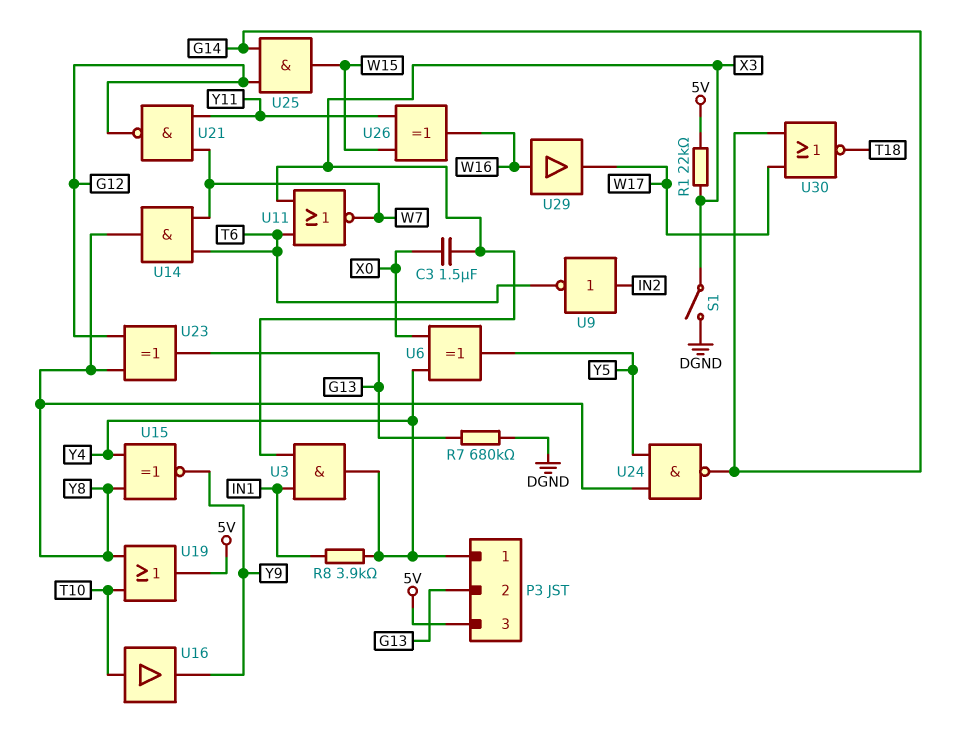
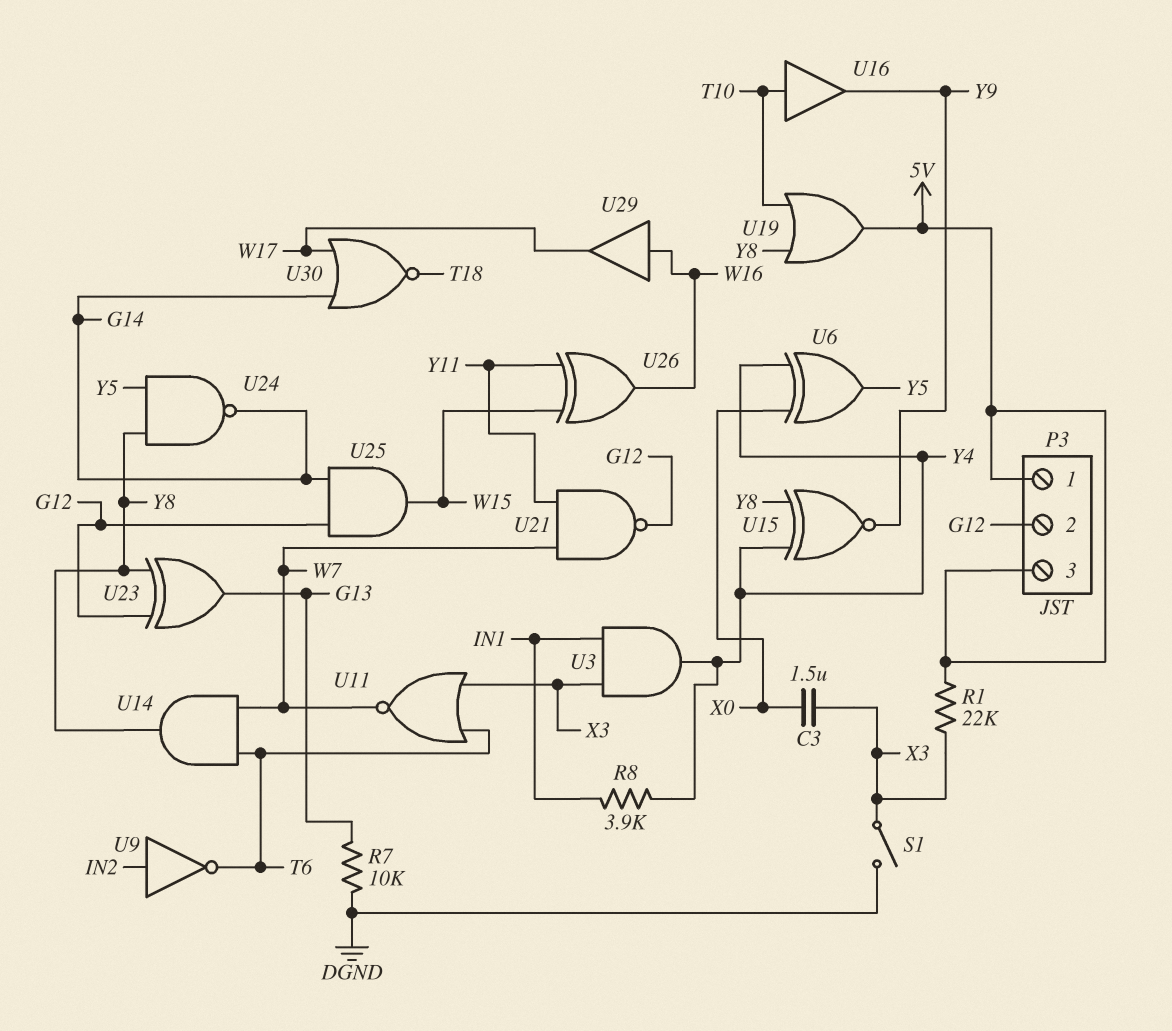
P3 pin 1: Y4 -> 5V
P3 pin 2: G13 -> G12
R7: 680k (DGND, G13) -> 10k (DGND, G13)

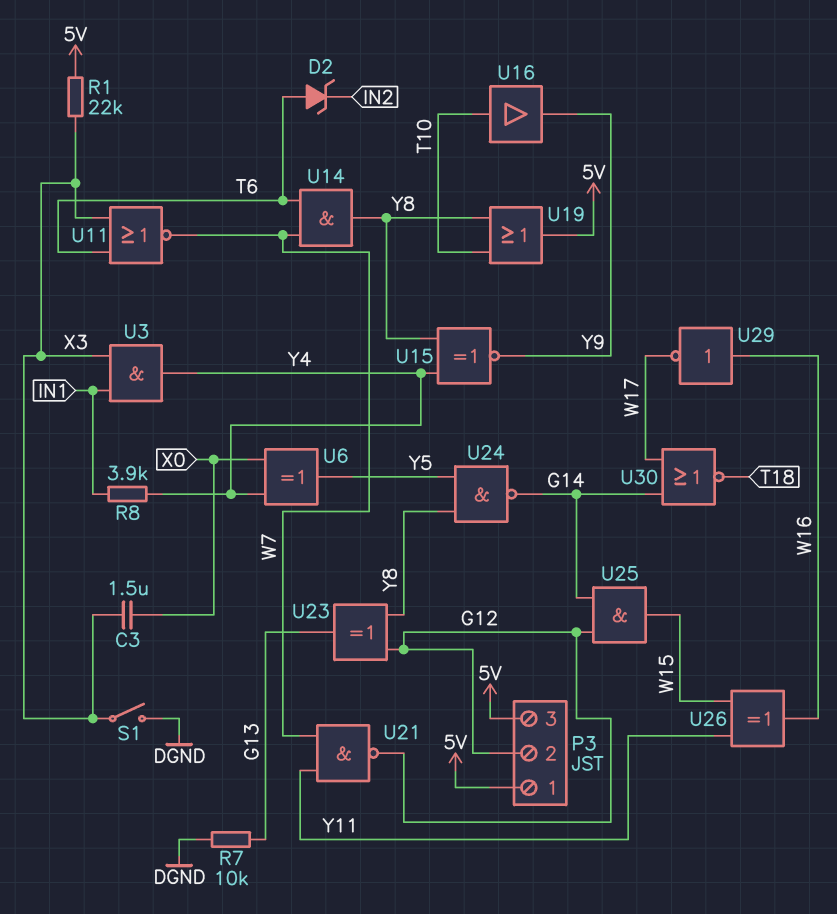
D2: none -> zener (A T6, K IN2)
U9: NOT (in IN2, out T6) -> none
U29: buffer (in W16, out W17) -> NOT (in W16, out W17)

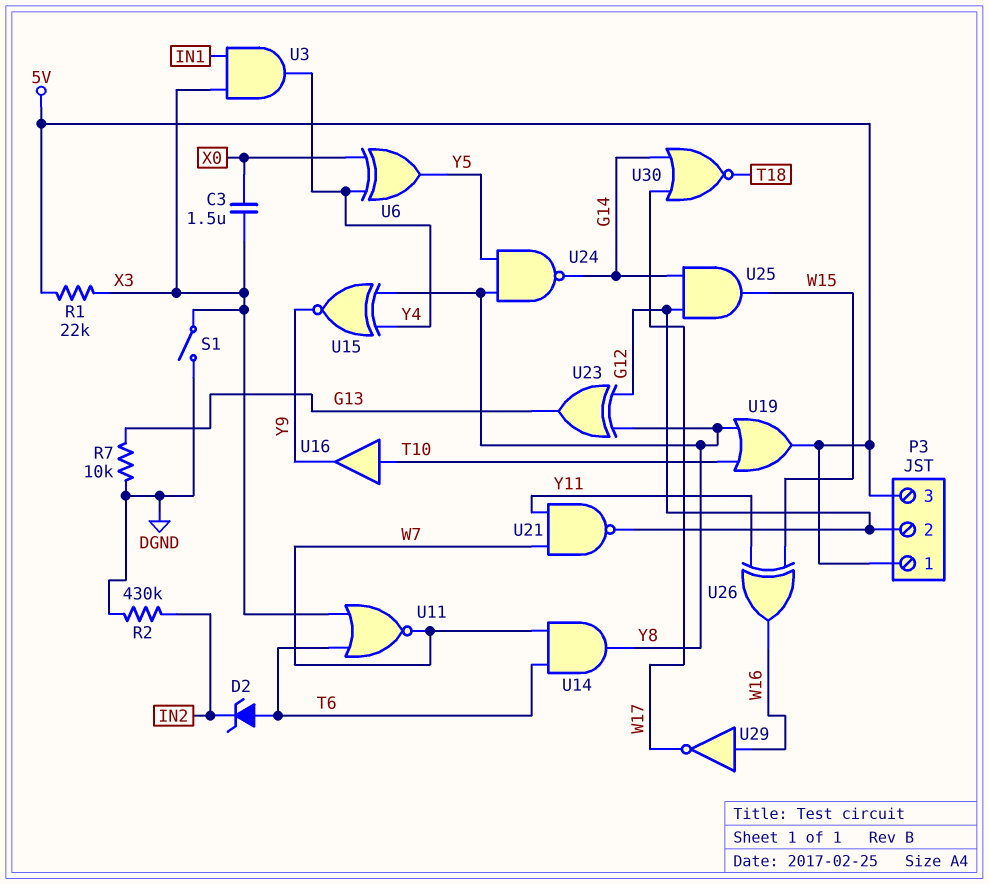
R2: none -> 430k (DGND, IN2)
R8: 3.9k (IN1, Y4) -> none

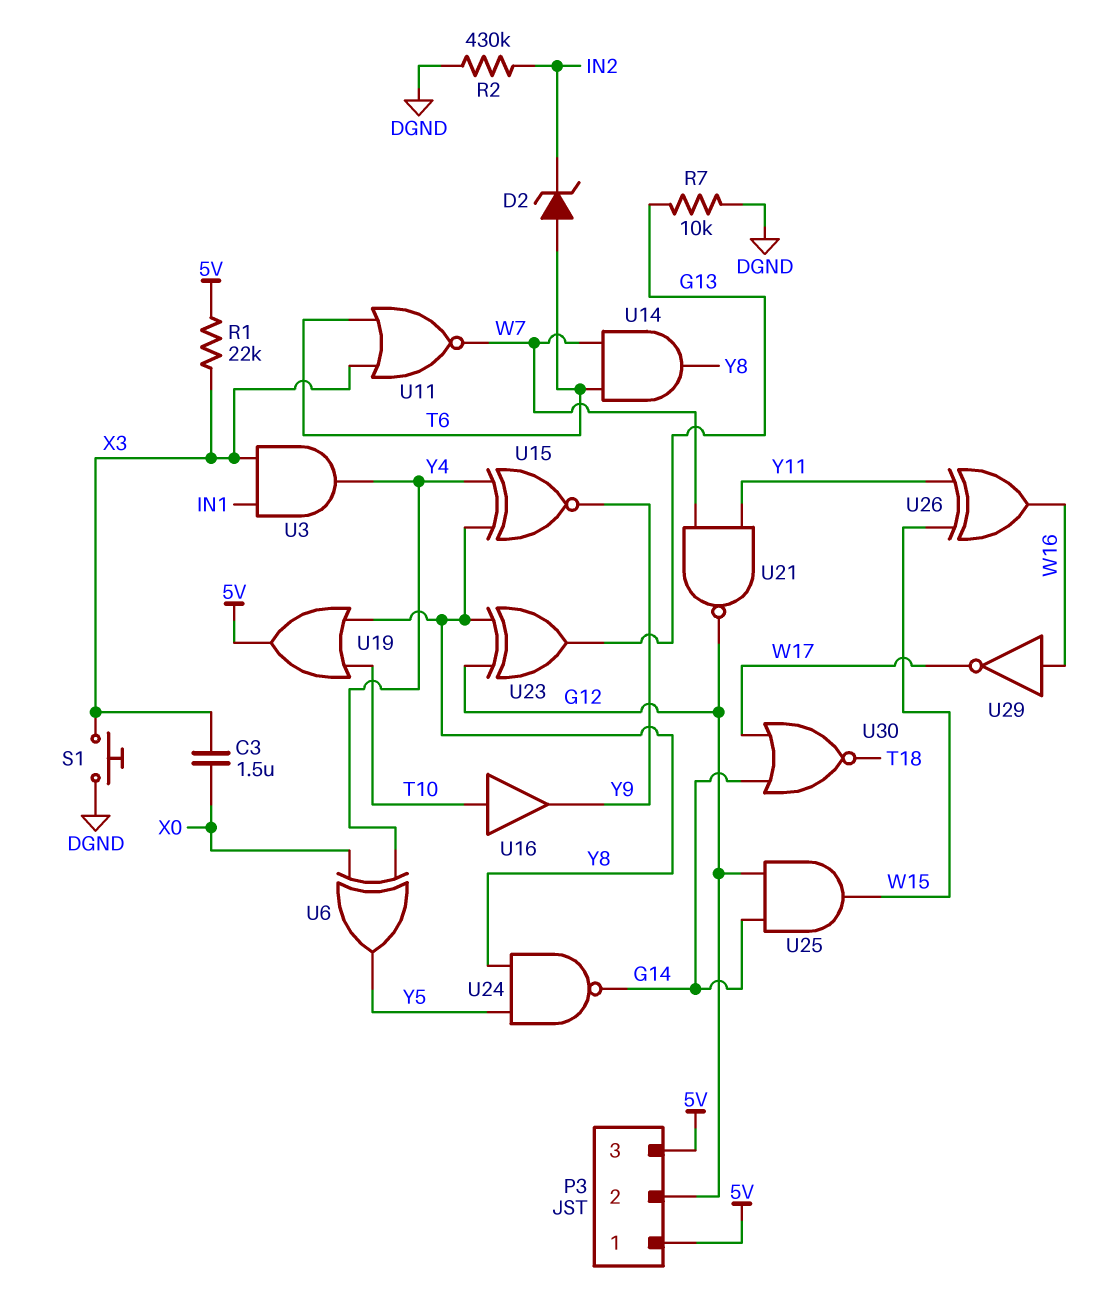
S1: switch (DGND, X3) -> button (DGND, X3)

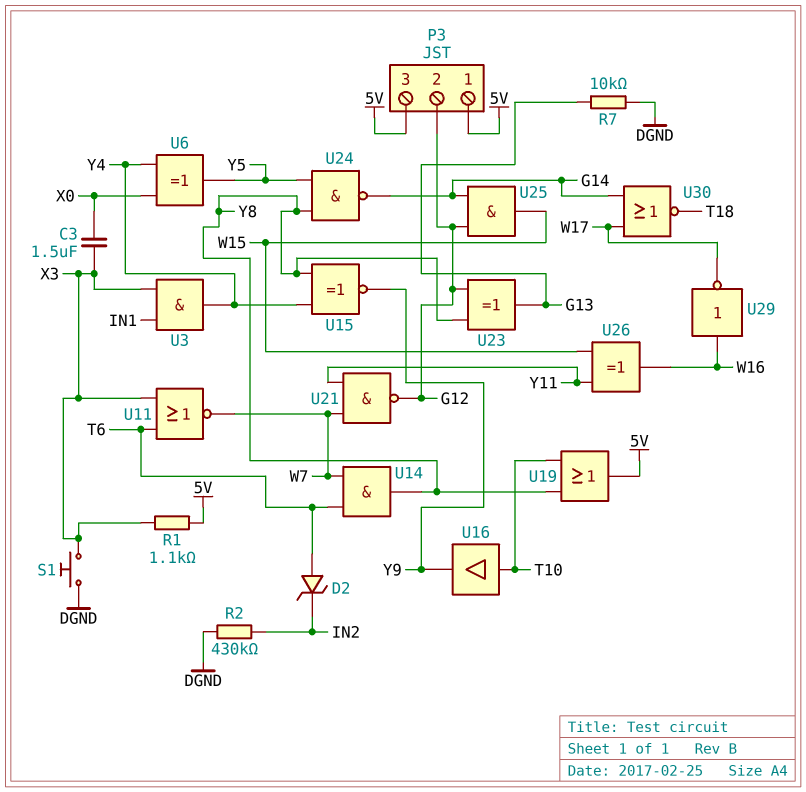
R1: 22k (5V, X3) -> 1.1k (5V, X3)

